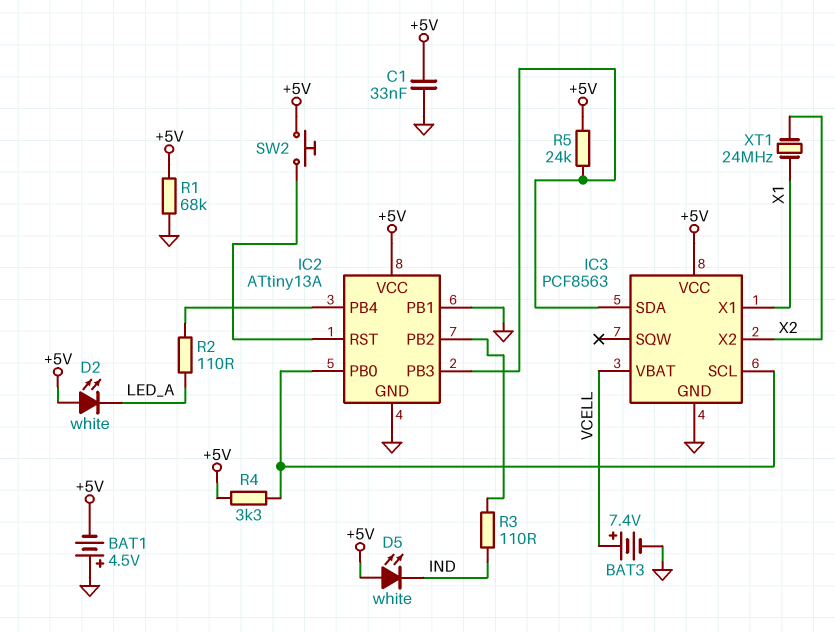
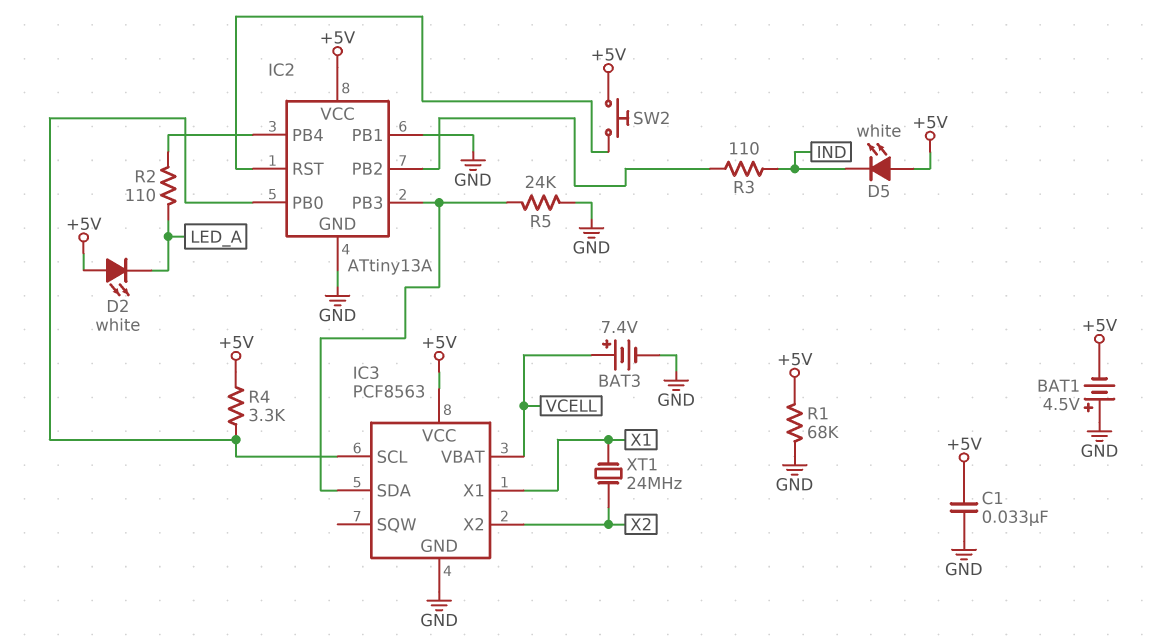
R5: 24k (+5V, IC2/PB3) -> 24k (GND, IC2/PB3)

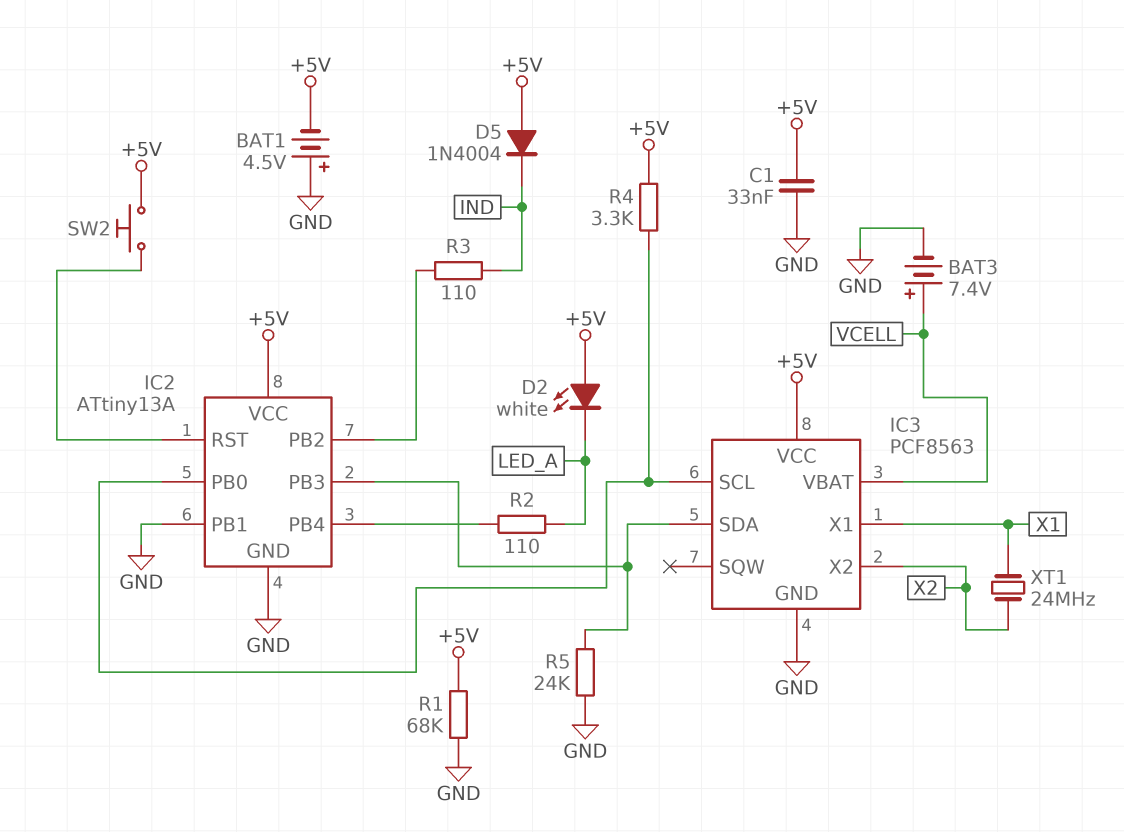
D5: LED white (A +5V, K IND) -> diode 1N4004 (A +5V, K IND)

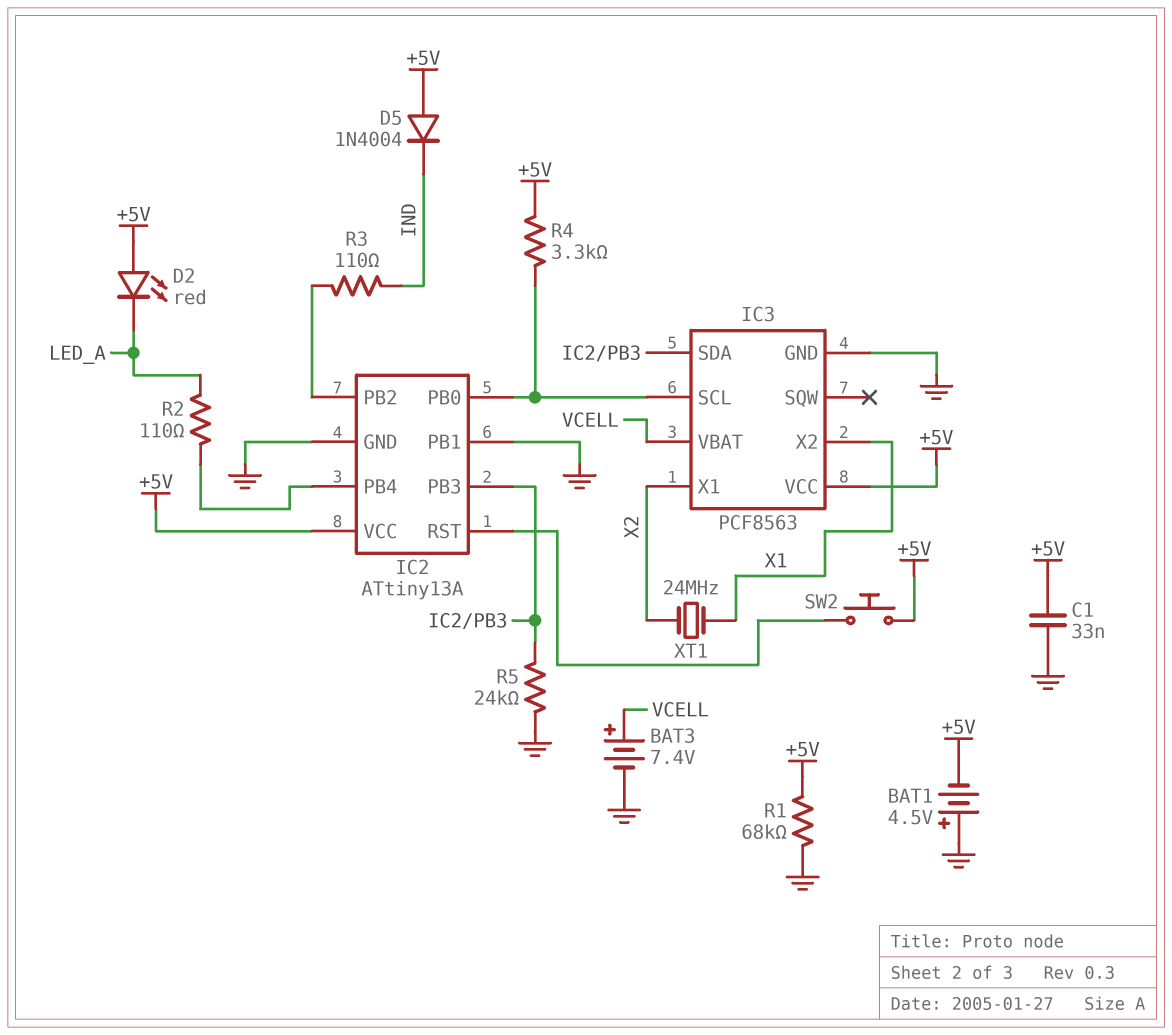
D2: LED white (A +5V, K LED_A) -> LED red (A +5V, K LED_A)
IC3 pin X1: X1 -> X2
IC3 pin X2: X2 -> X1

